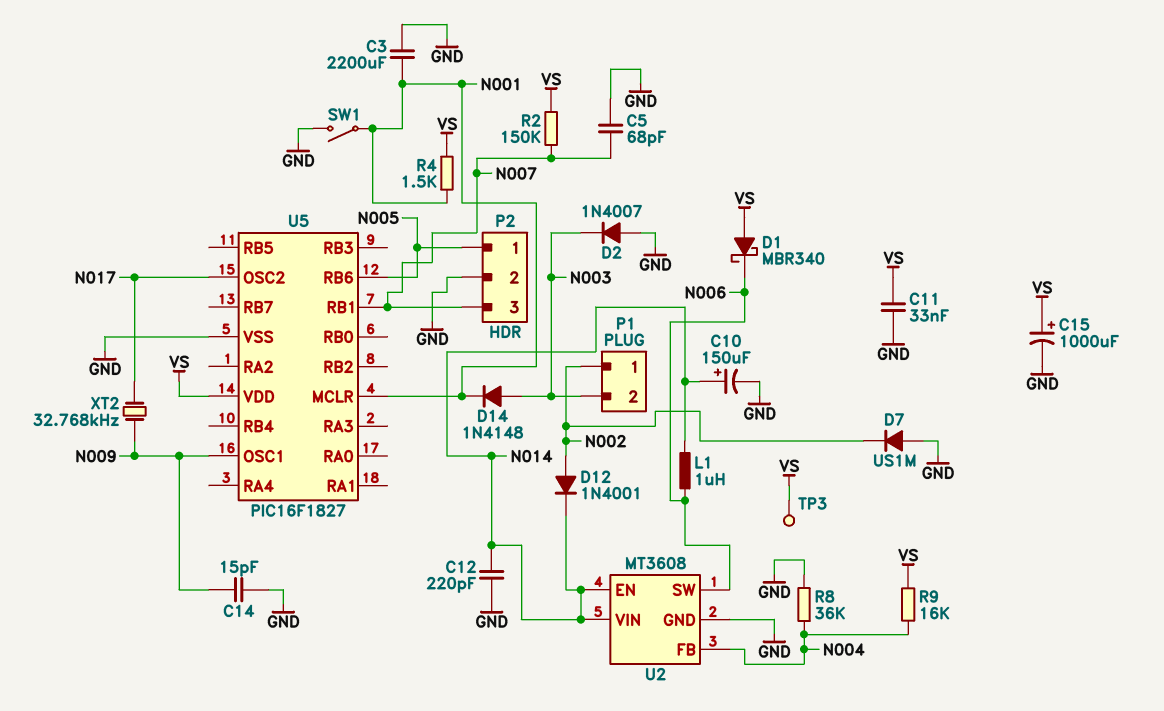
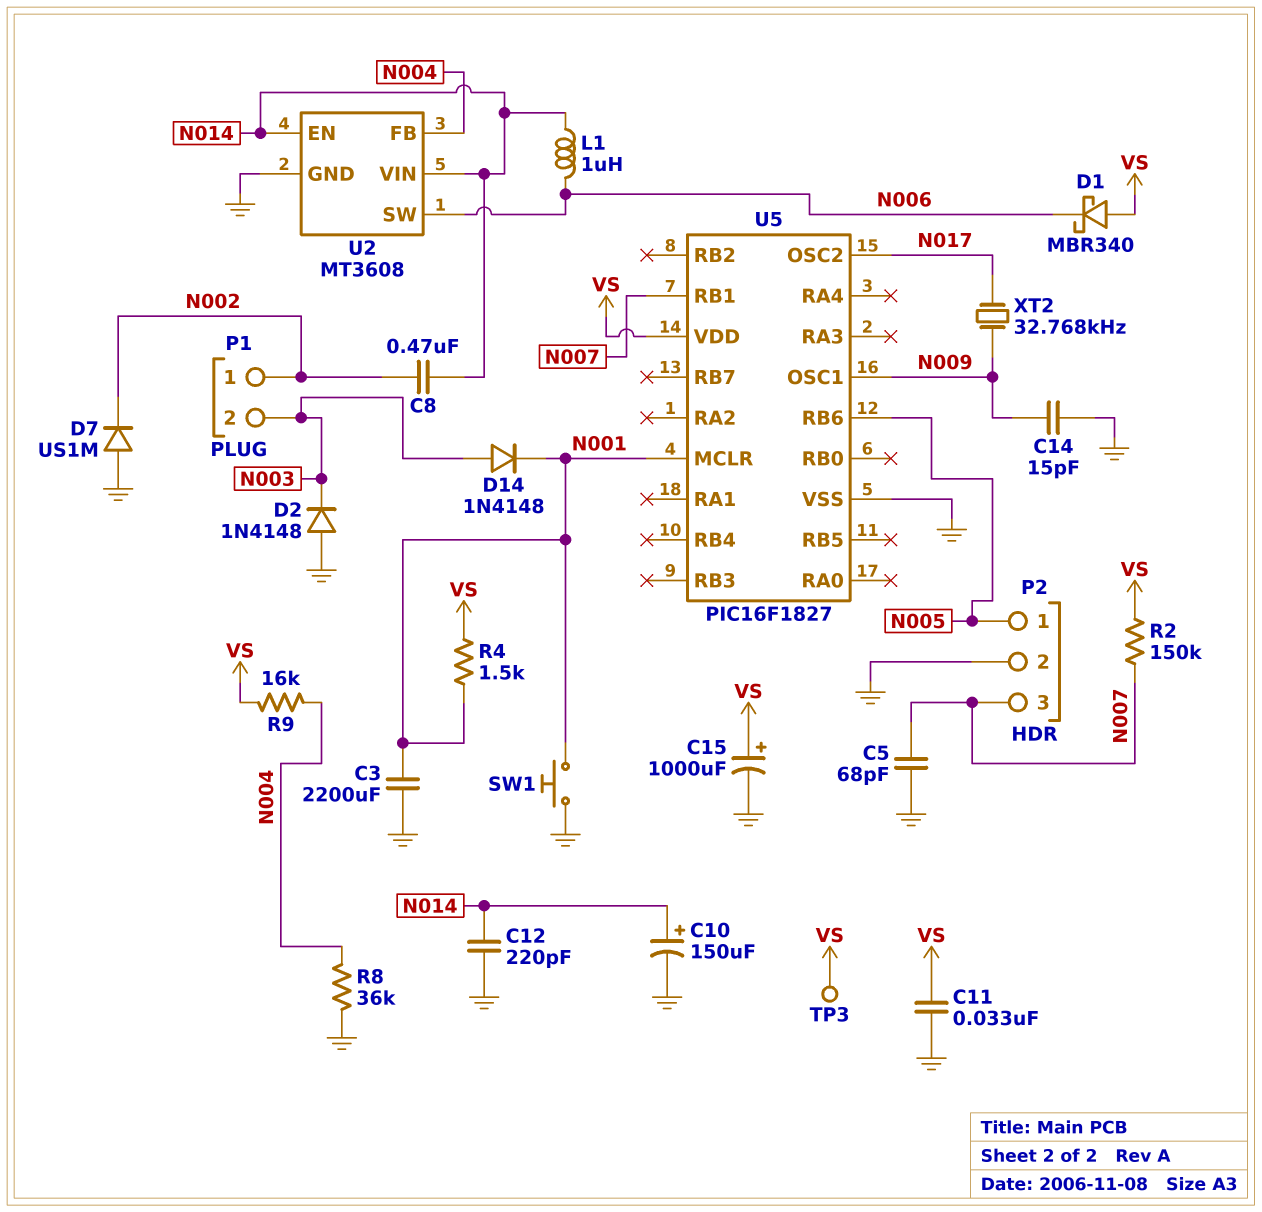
C8: none -> 470nF (N002, N014)
D2: diode 1N4007 (A GND, K N003) -> diode 1N4148 (A GND, K N003)
D12: diode 1N4001 (A N002, K N014) -> none
SW1: switch (GND, N001) -> button (GND, N001)

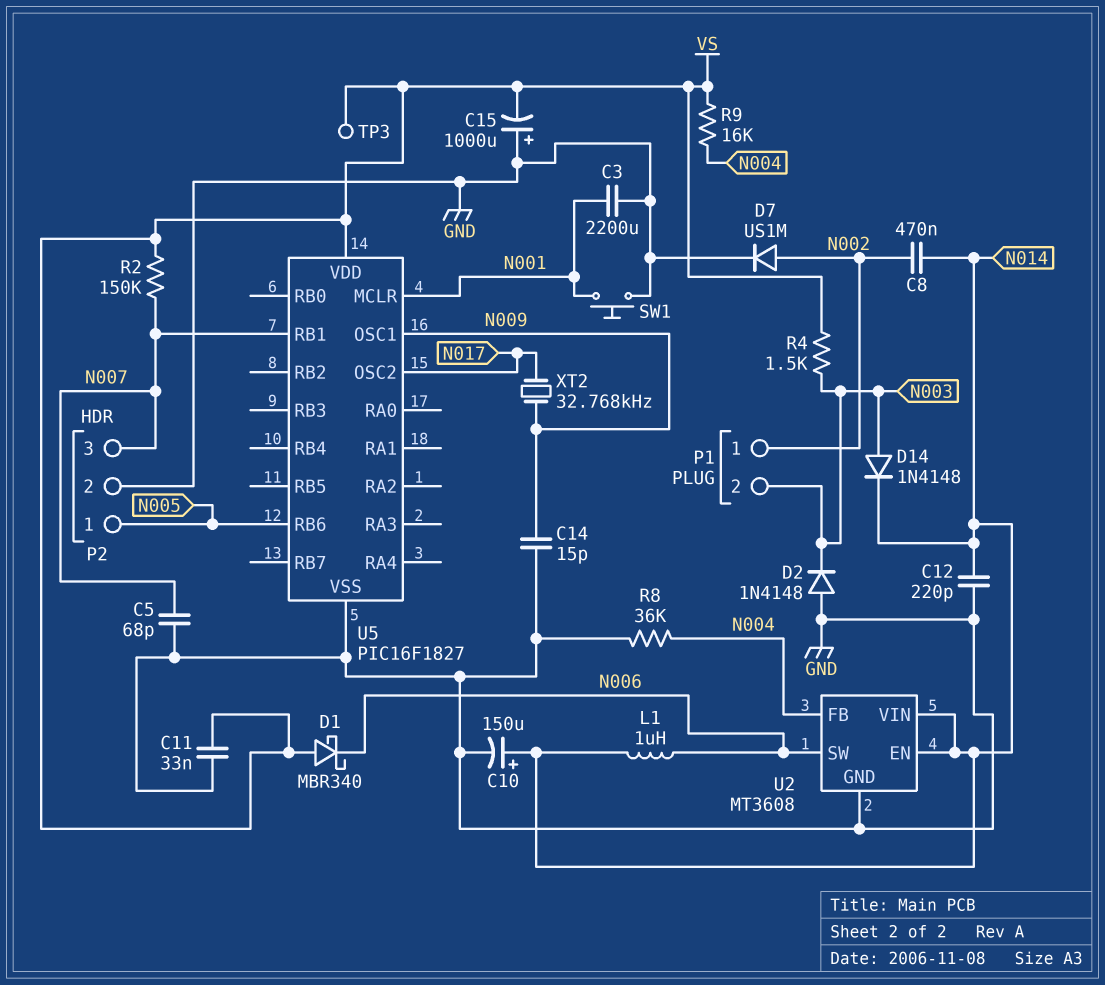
C15: 1000uF (plus VS, minus GND) -> 1000uF (plus GND, minus VS)
D7: diode US1M (A GND, K N002) -> diode US1M (A N002, K GND)
D14: diode 1N4148 (A N003, K N001) -> diode 1N4148 (A N003, K N014)
R4: 1.5k (N001, VS) -> 1.5k (N003, VS)

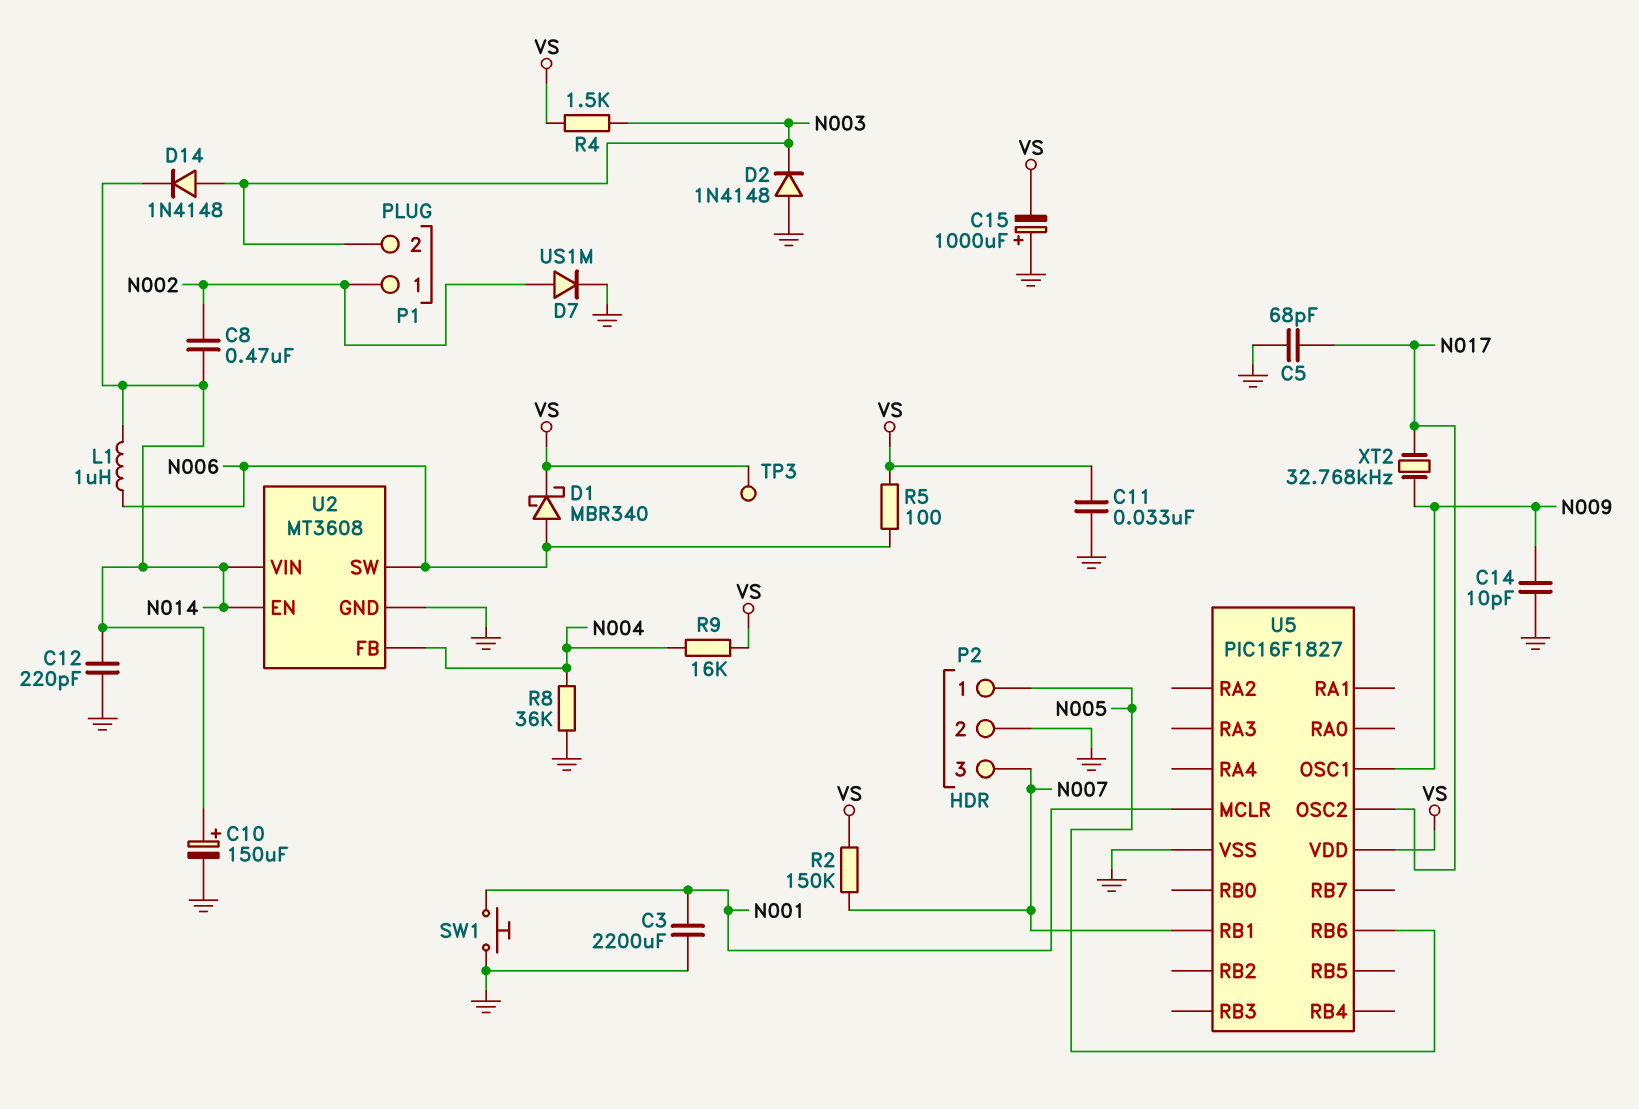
C5: 68pF (GND, N007) -> 68pF (GND, N017)
C14: 15pF (GND, N009) -> 10pF (GND, N009)
D1: schottky MBR340 (A VS, K N006) -> schottky MBR340 (A N006, K VS)
R5: none -> 100 (N006, VS)

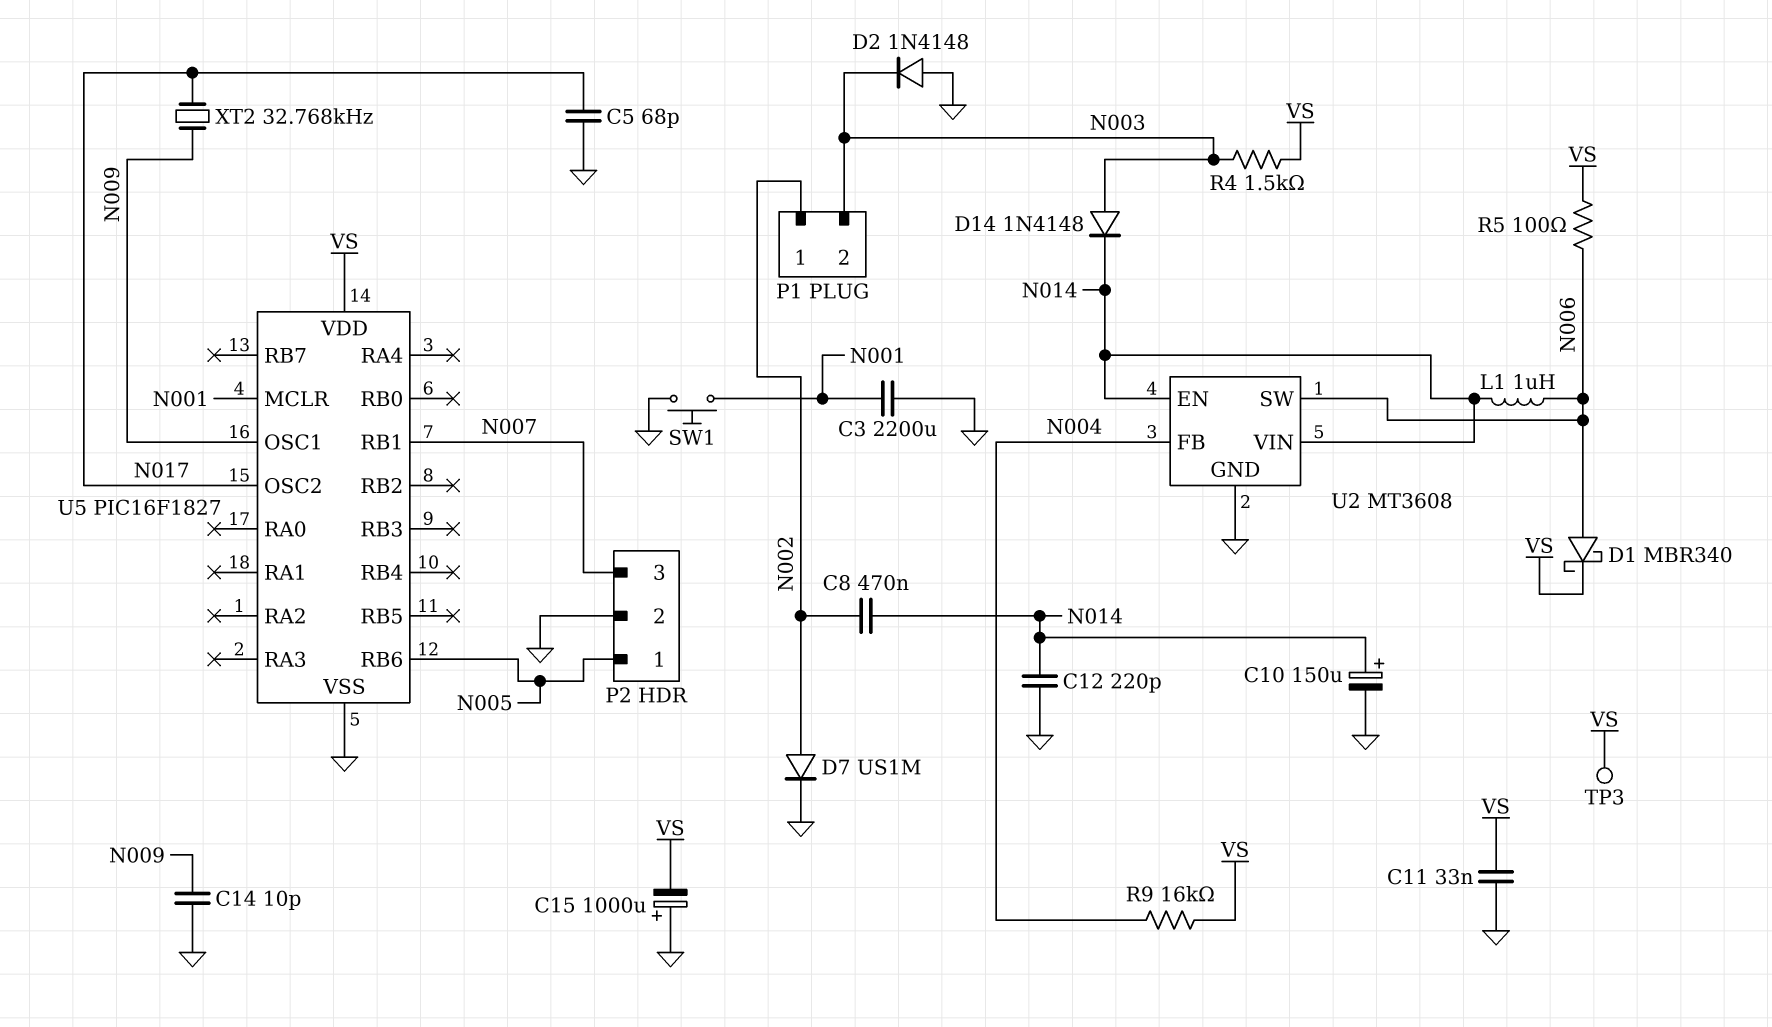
R2: 150k (N007, VS) -> none
R8: 36k (GND, N004) -> none

